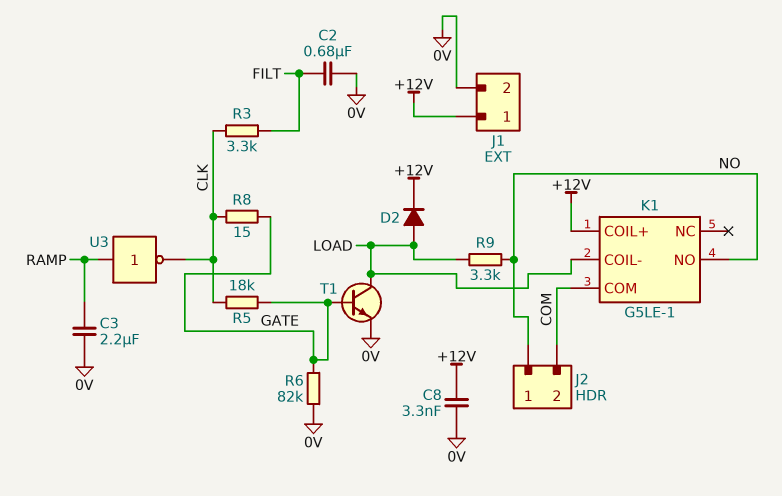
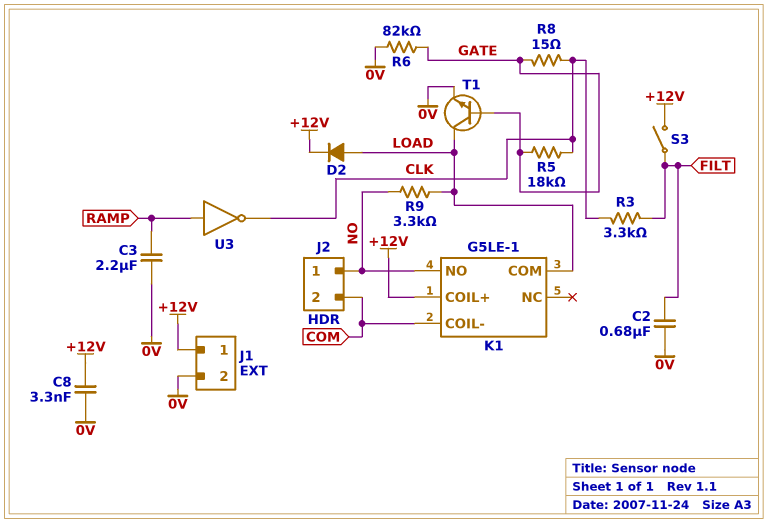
K1 pin COIL-: LOAD -> COM
K1 pin COM: COM -> LOAD
S3: none -> switch (+12V, FILT)

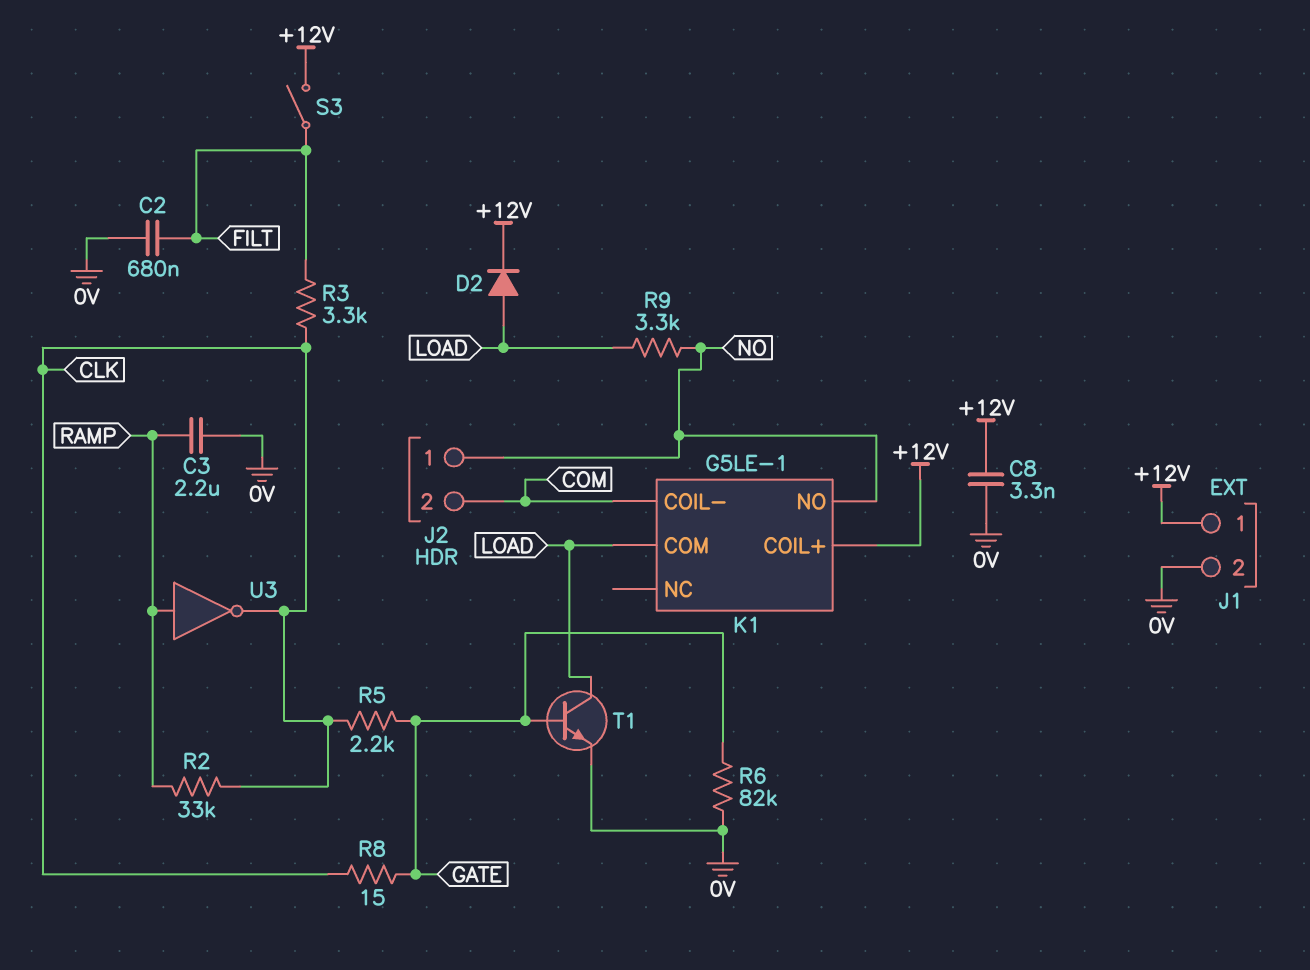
R2: none -> 33k (CLK, RAMP)
R5: 18k (CLK, GATE) -> 2.2k (CLK, GATE)

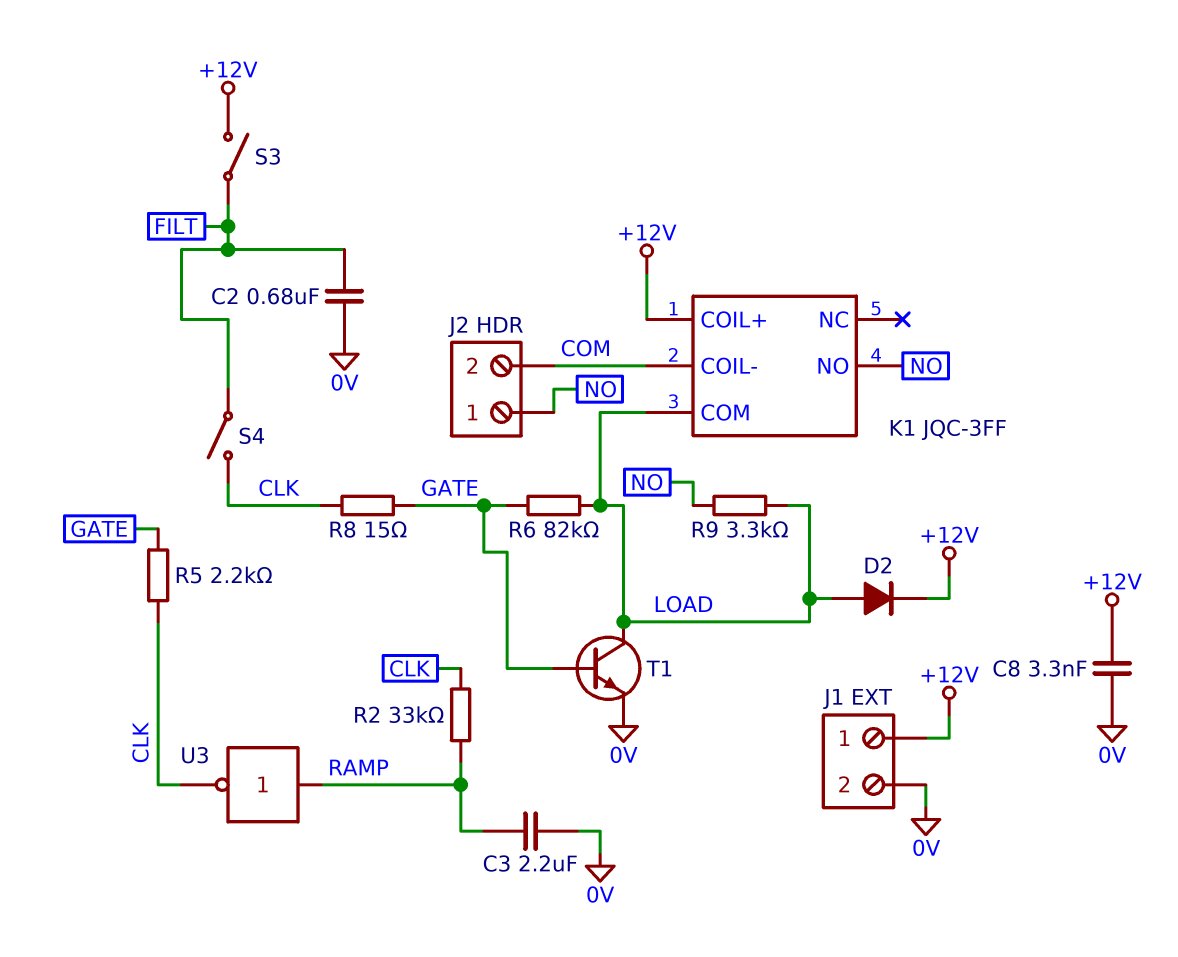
K1: G5LE-1 -> JQC-3FF
R3: 3.3k (CLK, FILT) -> none
R6: 82k (0V, GATE) -> 82k (GATE, LOAD)
S4: none -> switch (CLK, FILT)

